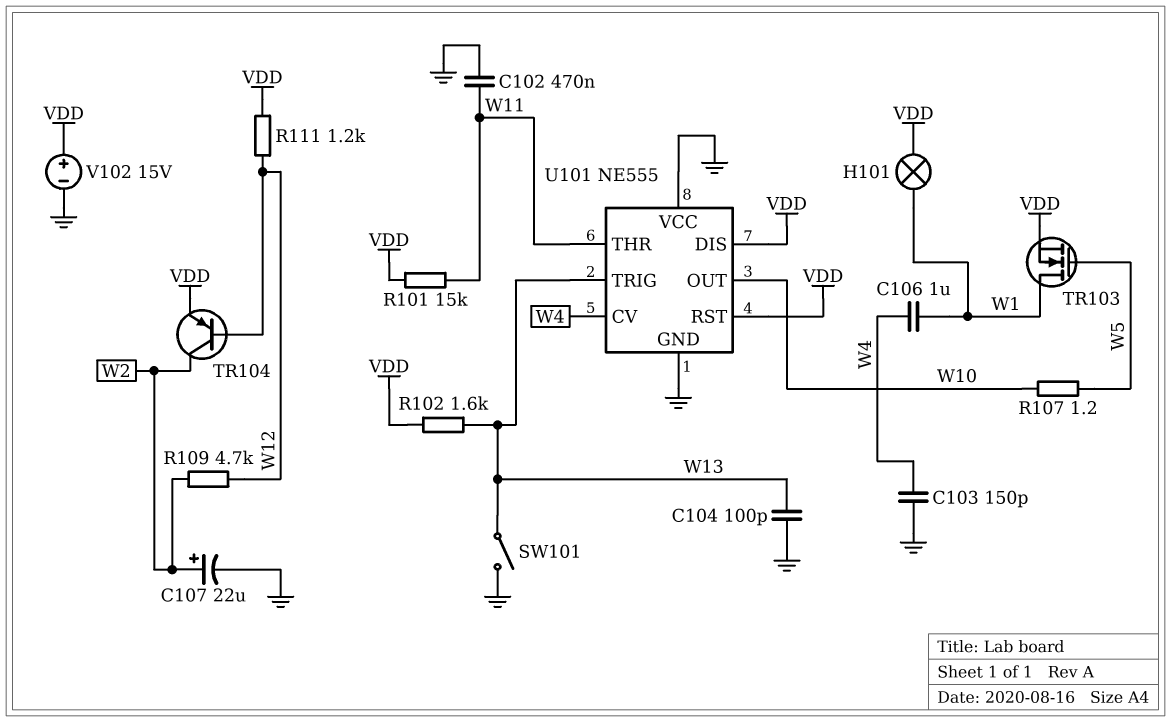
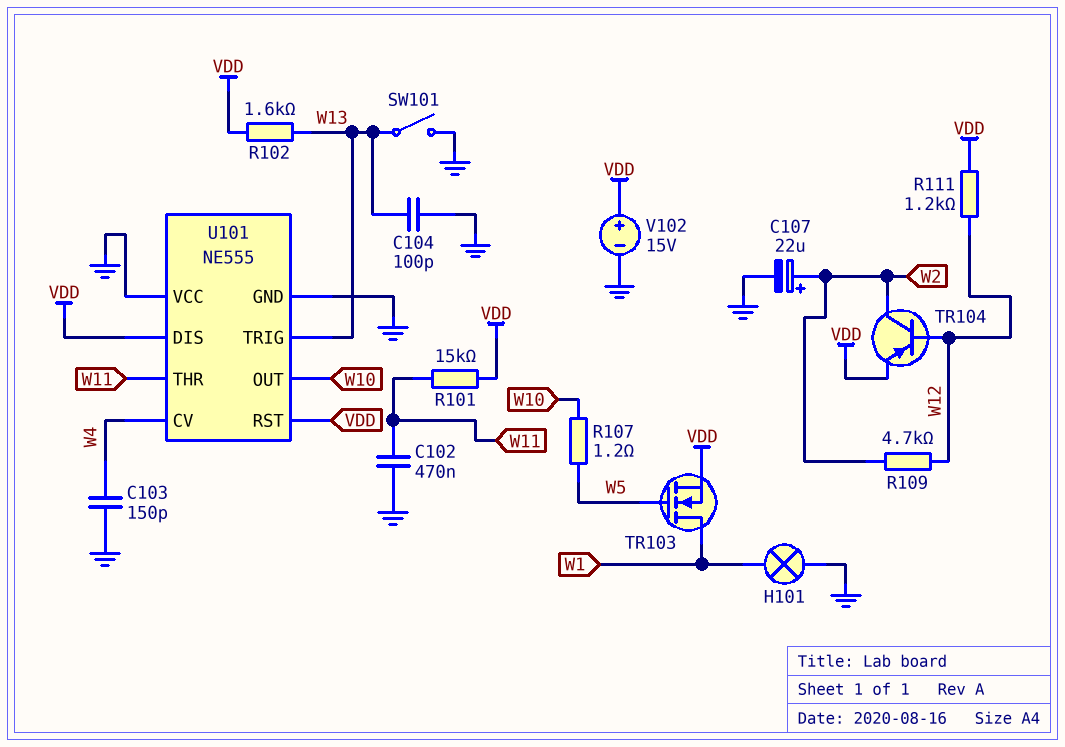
C106: 1uF (W1, W4) -> none
H101: lamp (VDD, W1) -> lamp (GND, W1)

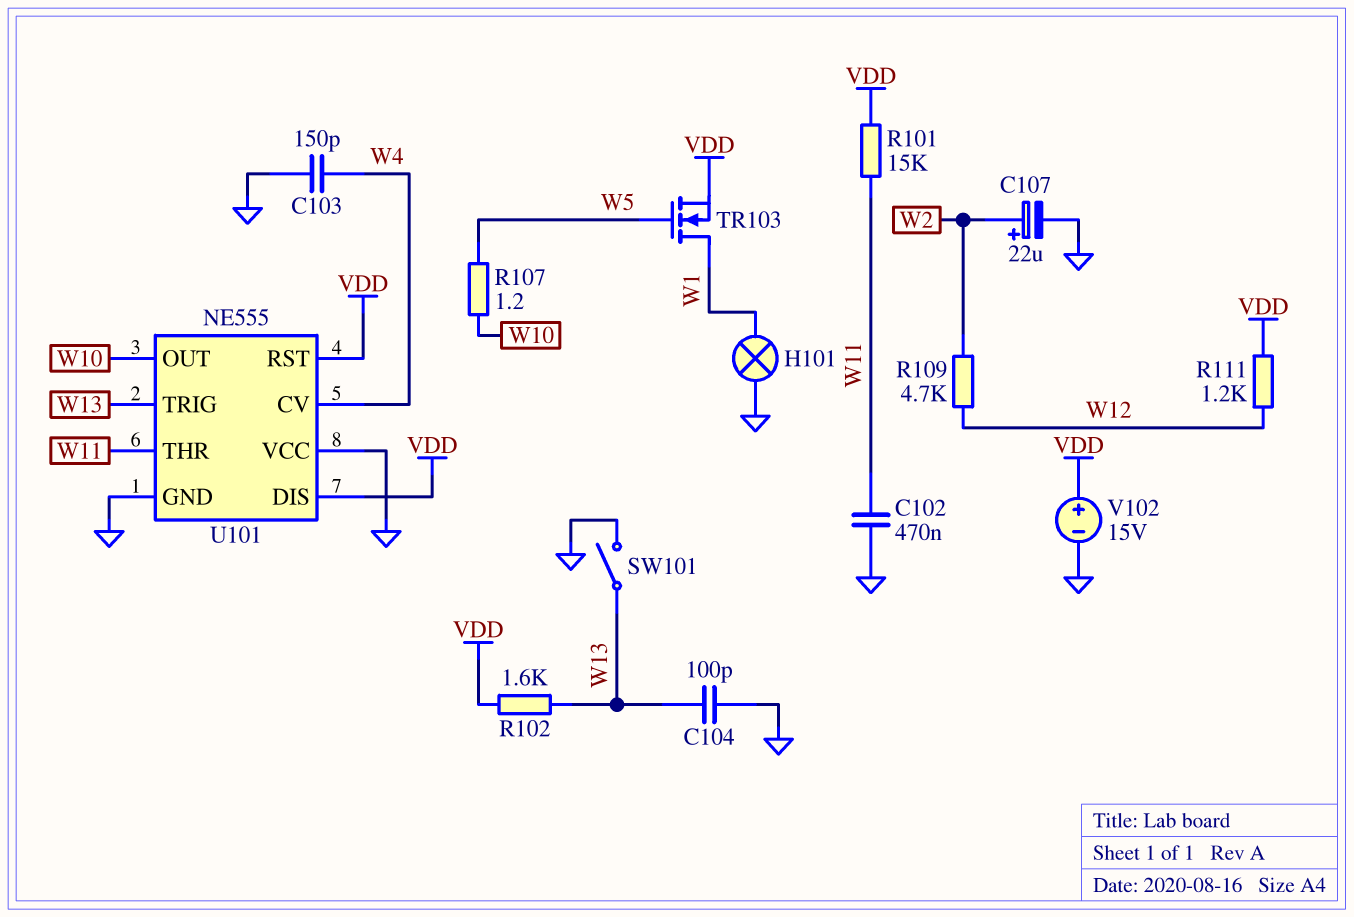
TR104: PNP (B W12, C W2, E VDD) -> none

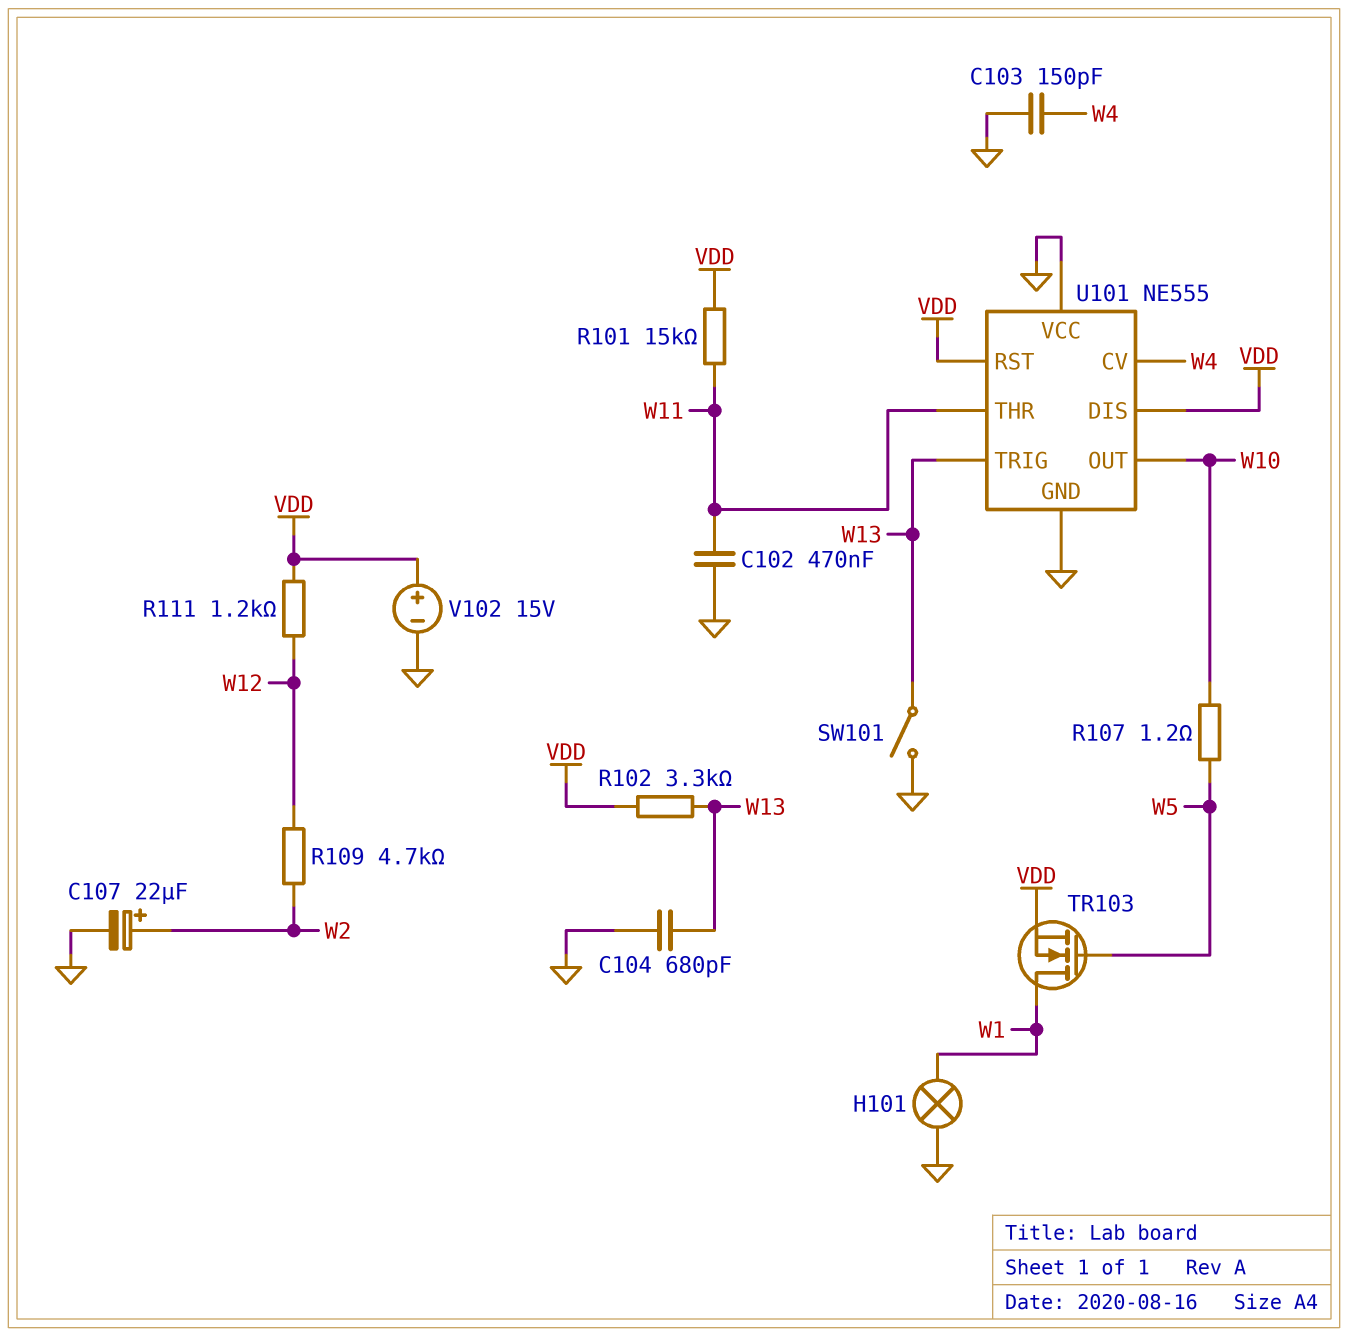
C104: 100pF (GND, W13) -> 680pF (GND, W13)
R102: 1.6k (VDD, W13) -> 3.3k (VDD, W13)

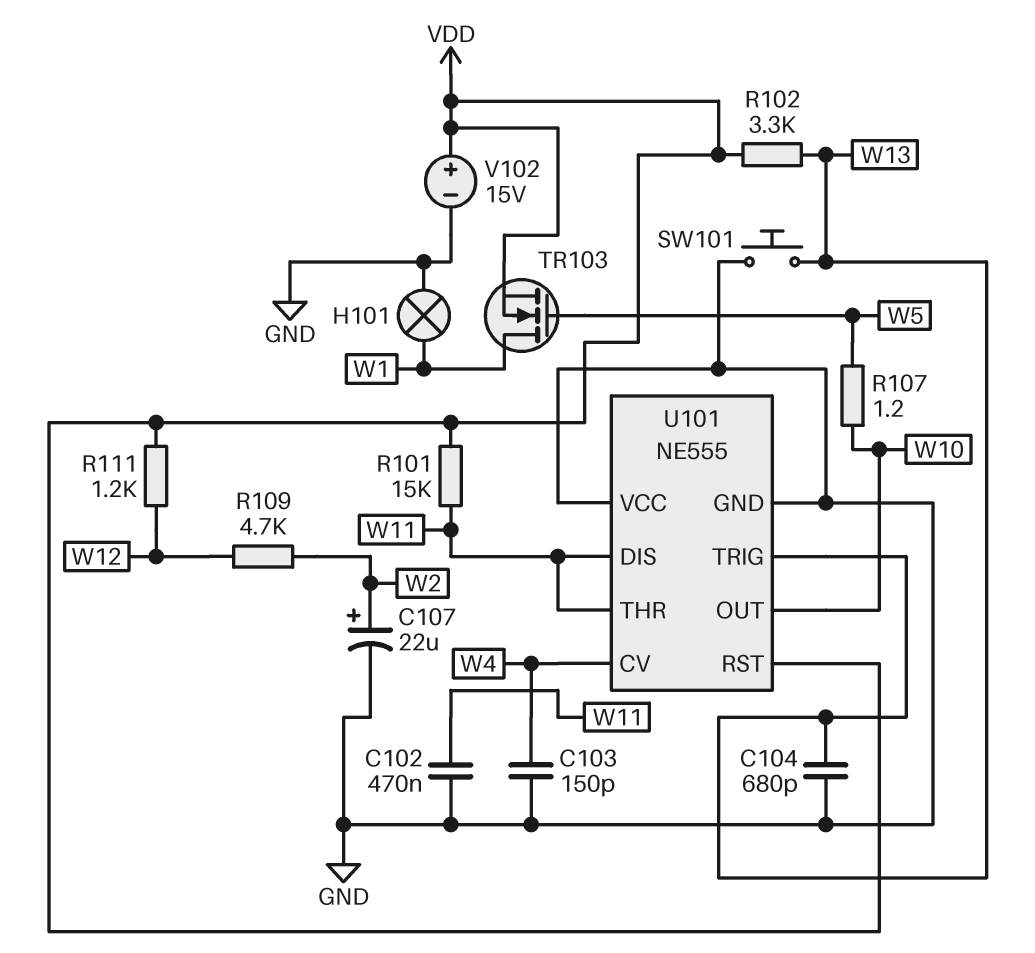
SW101: switch (GND, W13) -> button (GND, W13)
U101 pin DIS: VDD -> W11

